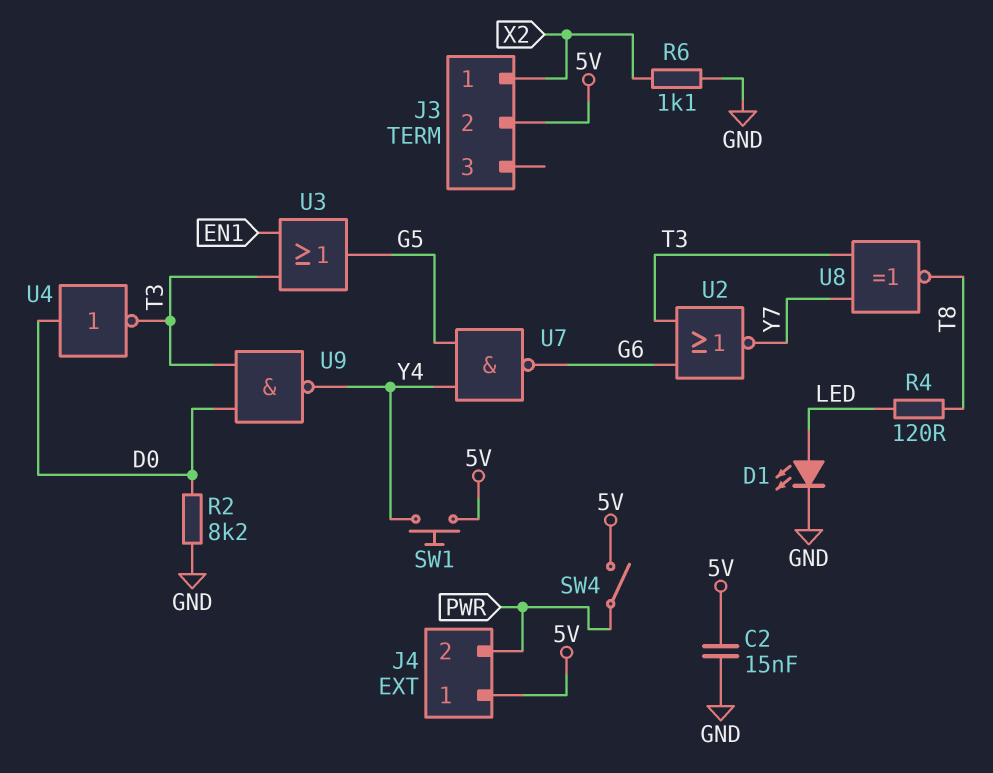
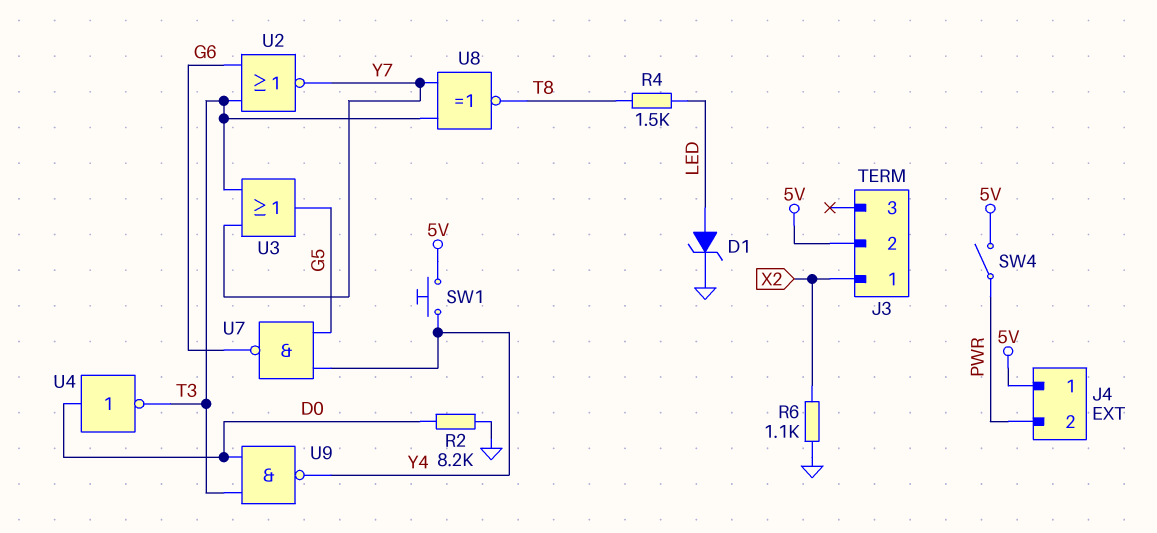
C2: 15nF (5V, GND) -> none
D1: LED (A LED, K GND) -> zener (A LED, K GND)
R4: 120 (LED, T8) -> 1.5k (LED, T8)
U3: OR (in EN1, in T3, out G5) -> OR (in T3, in Y7, out G5)

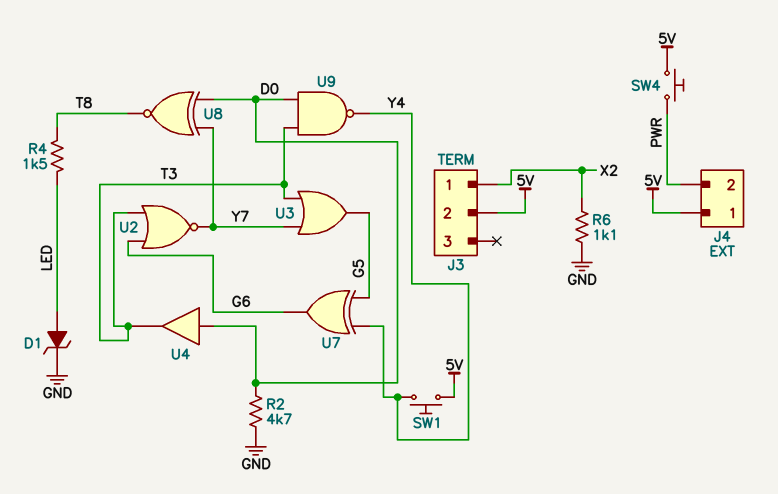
R2: 8.2k (D0, GND) -> 4.7k (D0, GND)
SW4: switch (5V, PWR) -> button (5V, PWR)
U4: NOT (in D0, out T3) -> buffer (in D0, out T3)
U7: NAND (in G5, in Y4, out G6) -> XOR (in G5, in Y4, out G6)
U8: XNOR (in T3, in Y7, out T8) -> XNOR (in D0, in Y7, out T8)

